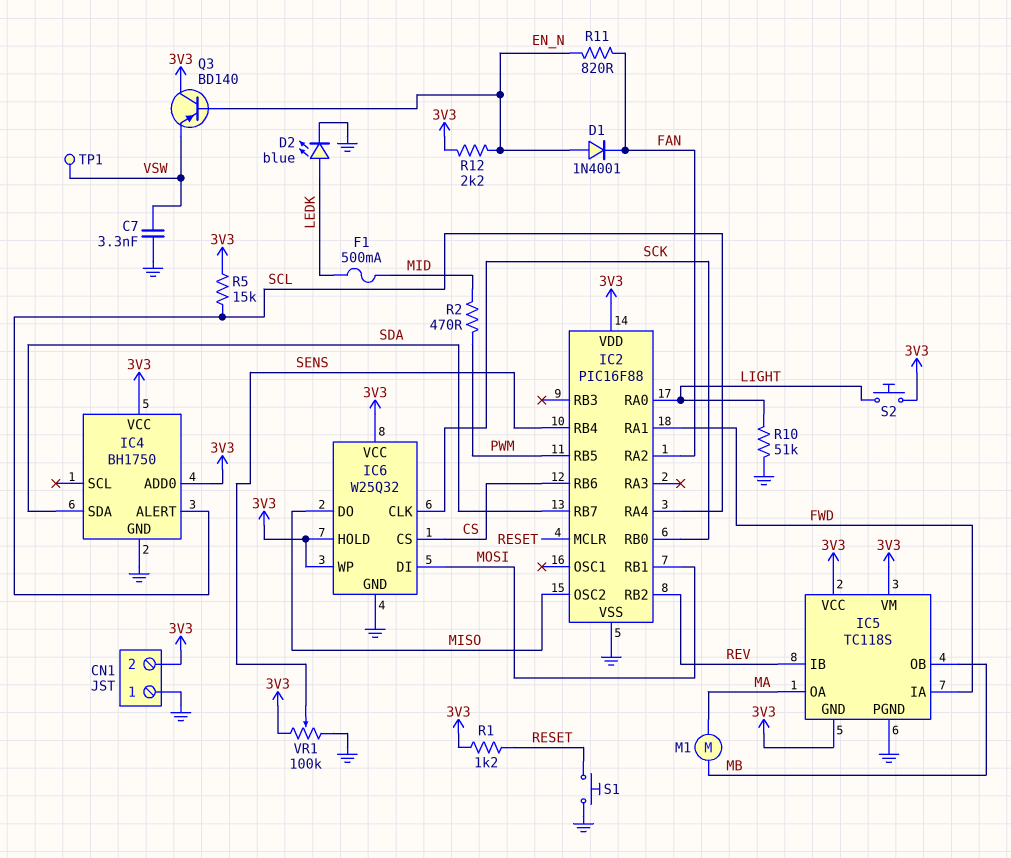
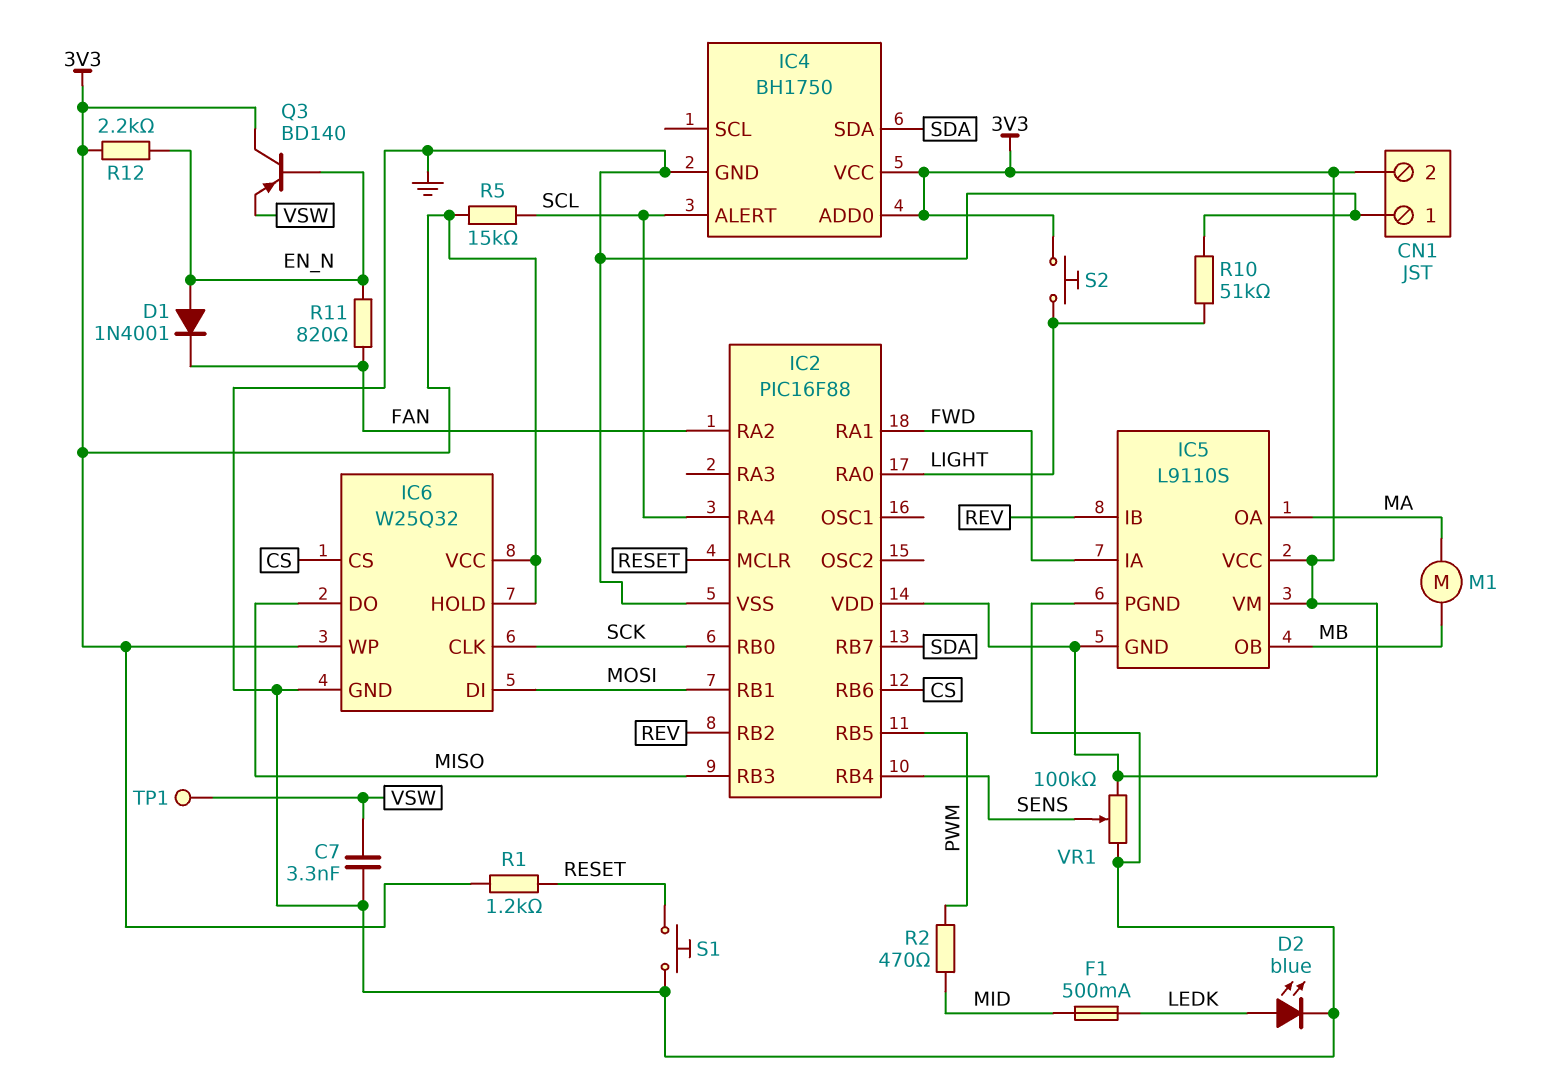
IC2 pin OSC2: MISO -> none
IC2 pin RB3: none -> MISO
IC5: TC118S -> L9110S

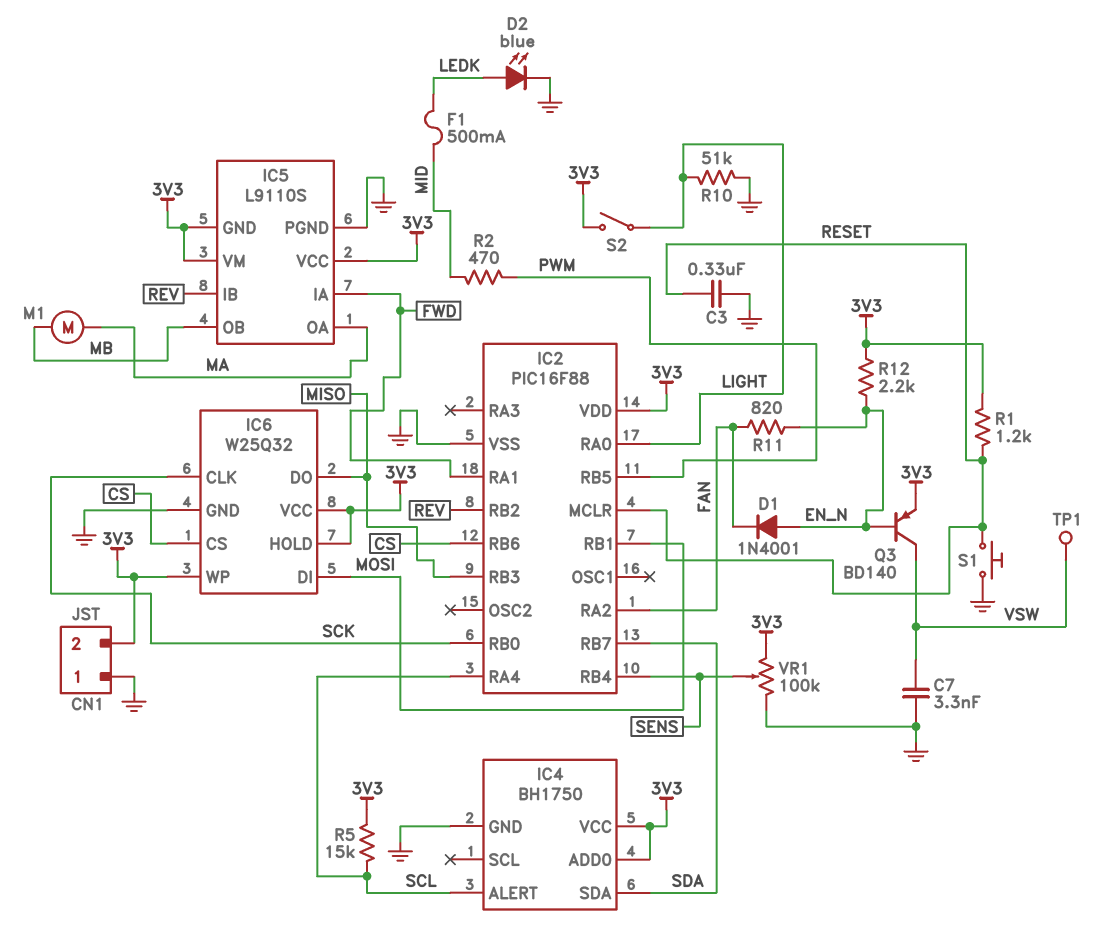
C3: none -> 330nF (GND, RESET)
Q3: PNP BD140 (B EN_N, C 3V3, E VSW) -> PNP BD140 (B EN_N, C VSW, E 3V3)
S2: button (3V3, LIGHT) -> switch (3V3, LIGHT)

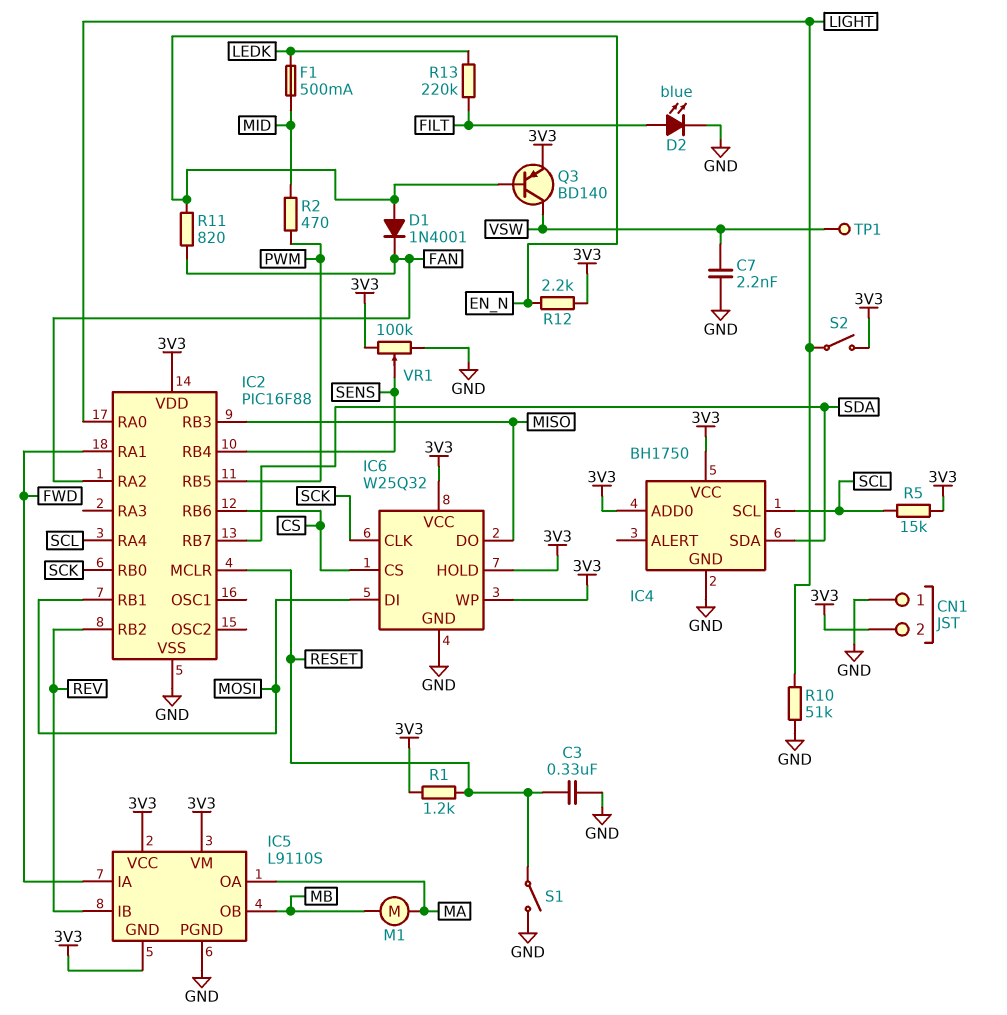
C7: 3.3nF (GND, VSW) -> 2.2nF (GND, VSW)
D2: LED blue (A LEDK, K GND) -> LED blue (A FILT, K GND)
IC4 pin ALERT: SCL -> none
IC4 pin SCL: none -> SCL
R13: none -> 220k (FILT, LEDK)
S1: button (GND, RESET) -> switch (GND, RESET)

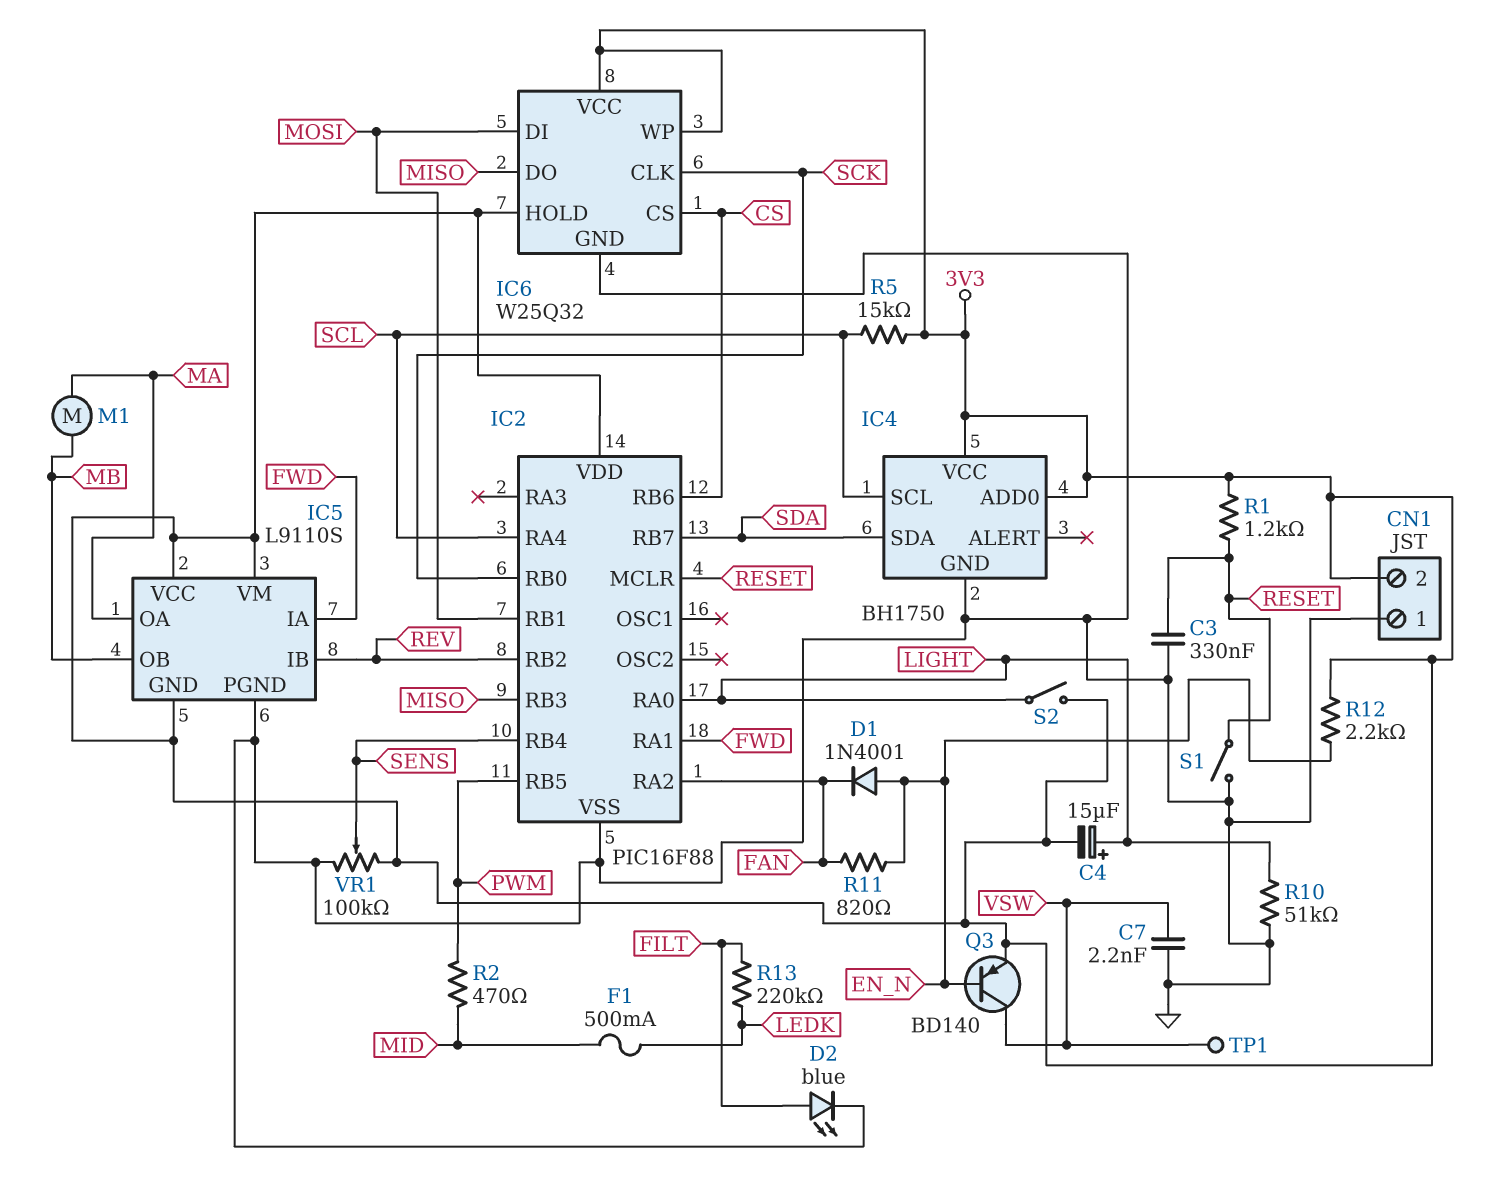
C4: none -> 15uF (plus LIGHT, minus 3V3)

